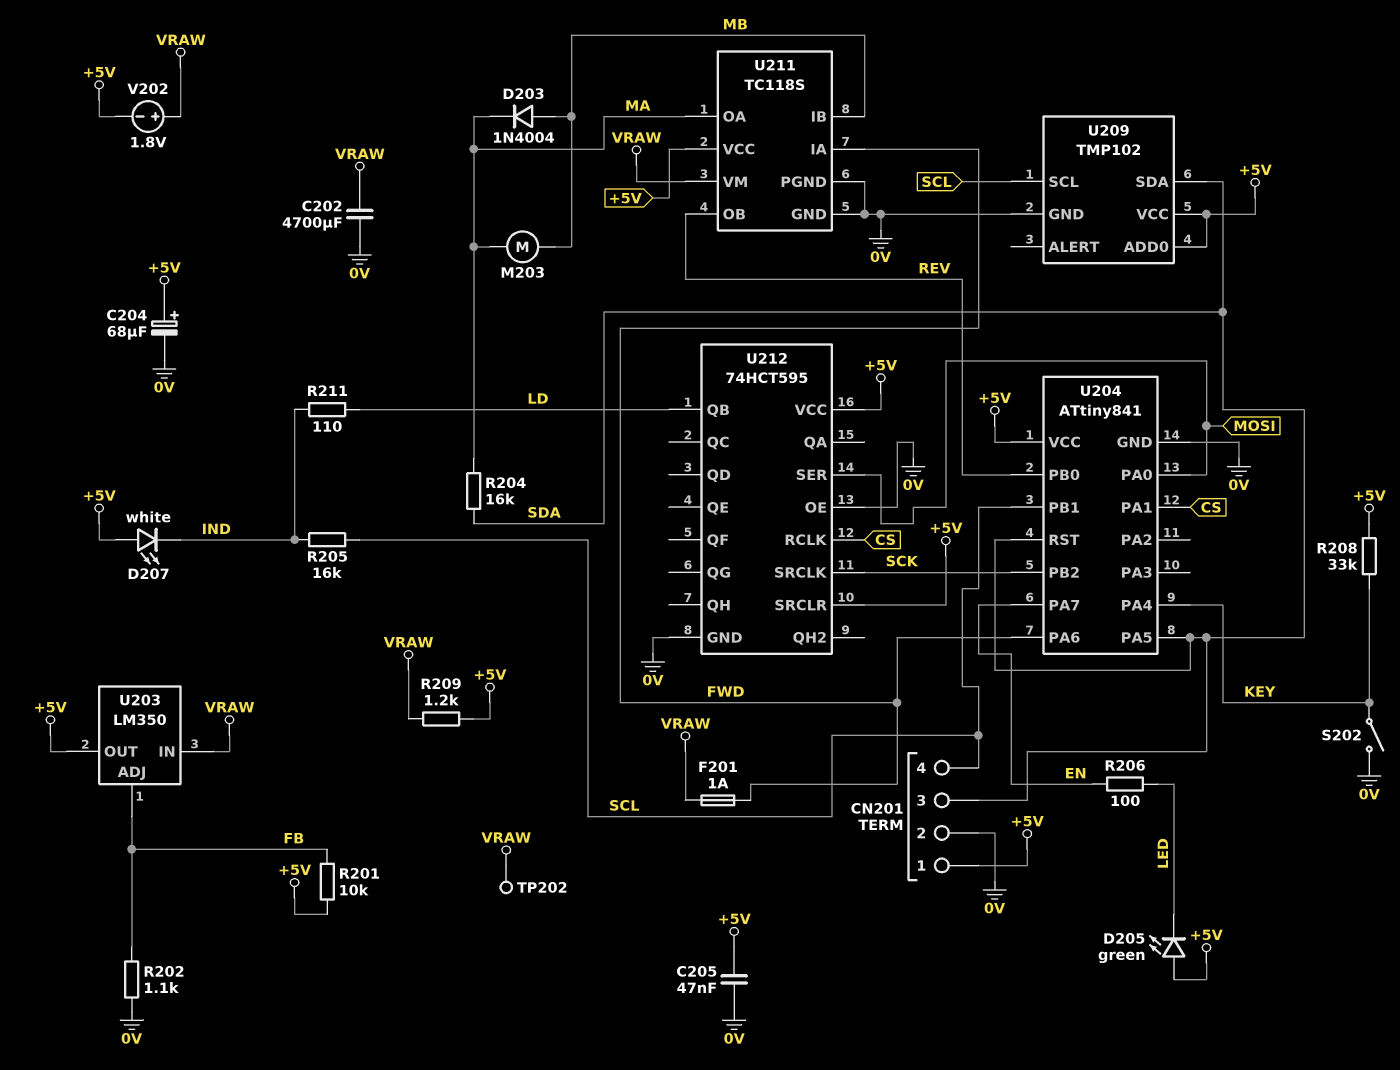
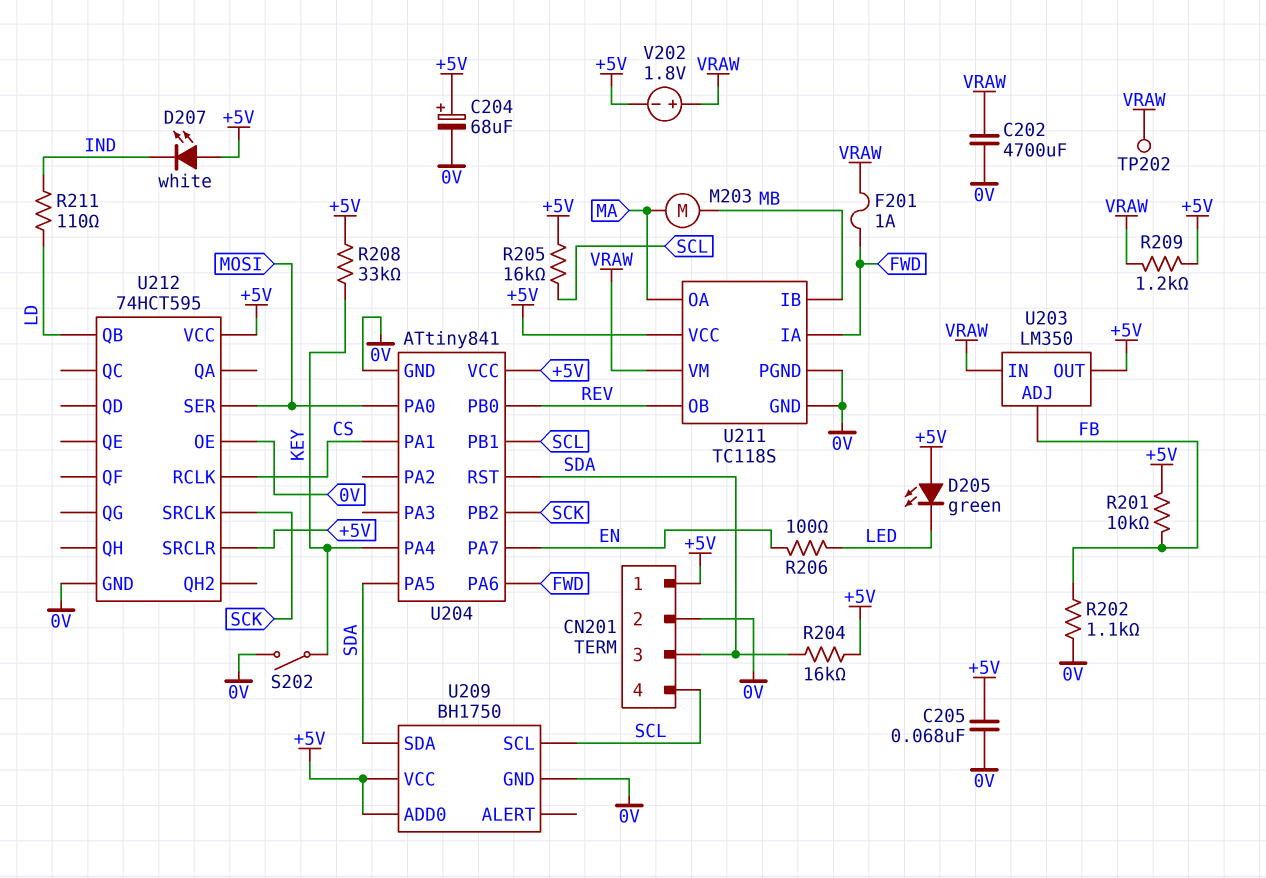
C205: 47nF (+5V, 0V) -> 68nF (+5V, 0V)
D203: diode 1N4004 (A MB, K MA) -> none
R204: 16k (MA, SDA) -> 16k (+5V, SDA)
R205: 16k (IND, SCL) -> 16k (+5V, SCL)
U209: TMP102 -> BH1750

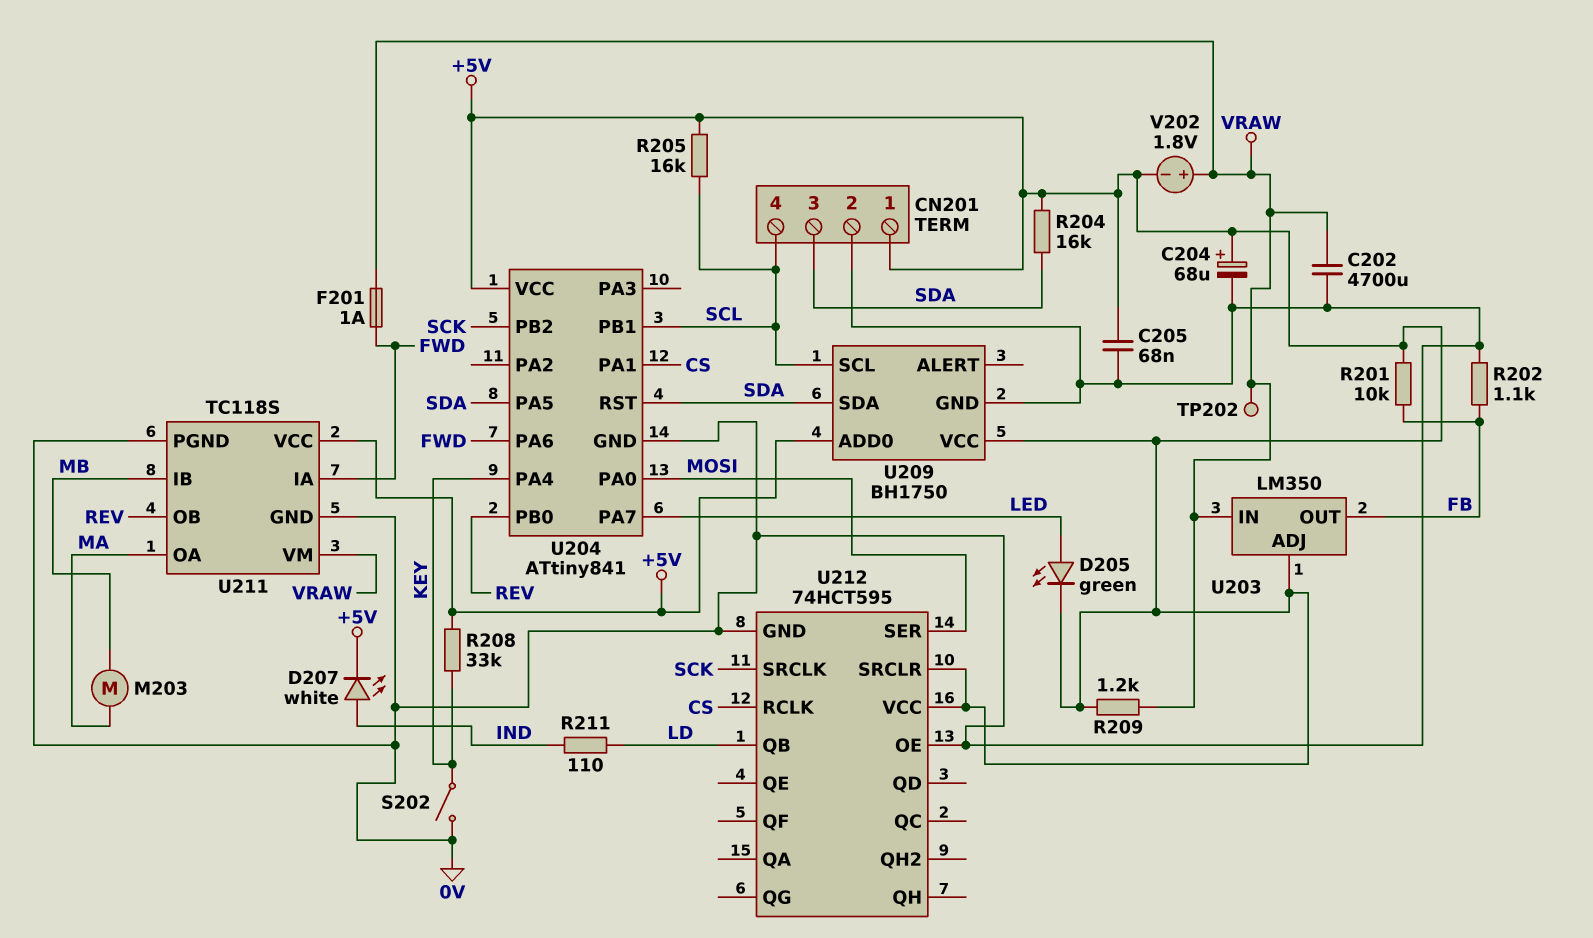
D205: LED green (A +5V, K LED) -> LED green (A LED, K +5V)
D207: LED white (A +5V, K IND) -> LED white (A IND, K +5V)
R206: 100 (EN, LED) -> none
U203 pin ADJ: FB -> +5V
U203 pin OUT: +5V -> FB
U204 pin PA7: EN -> LED

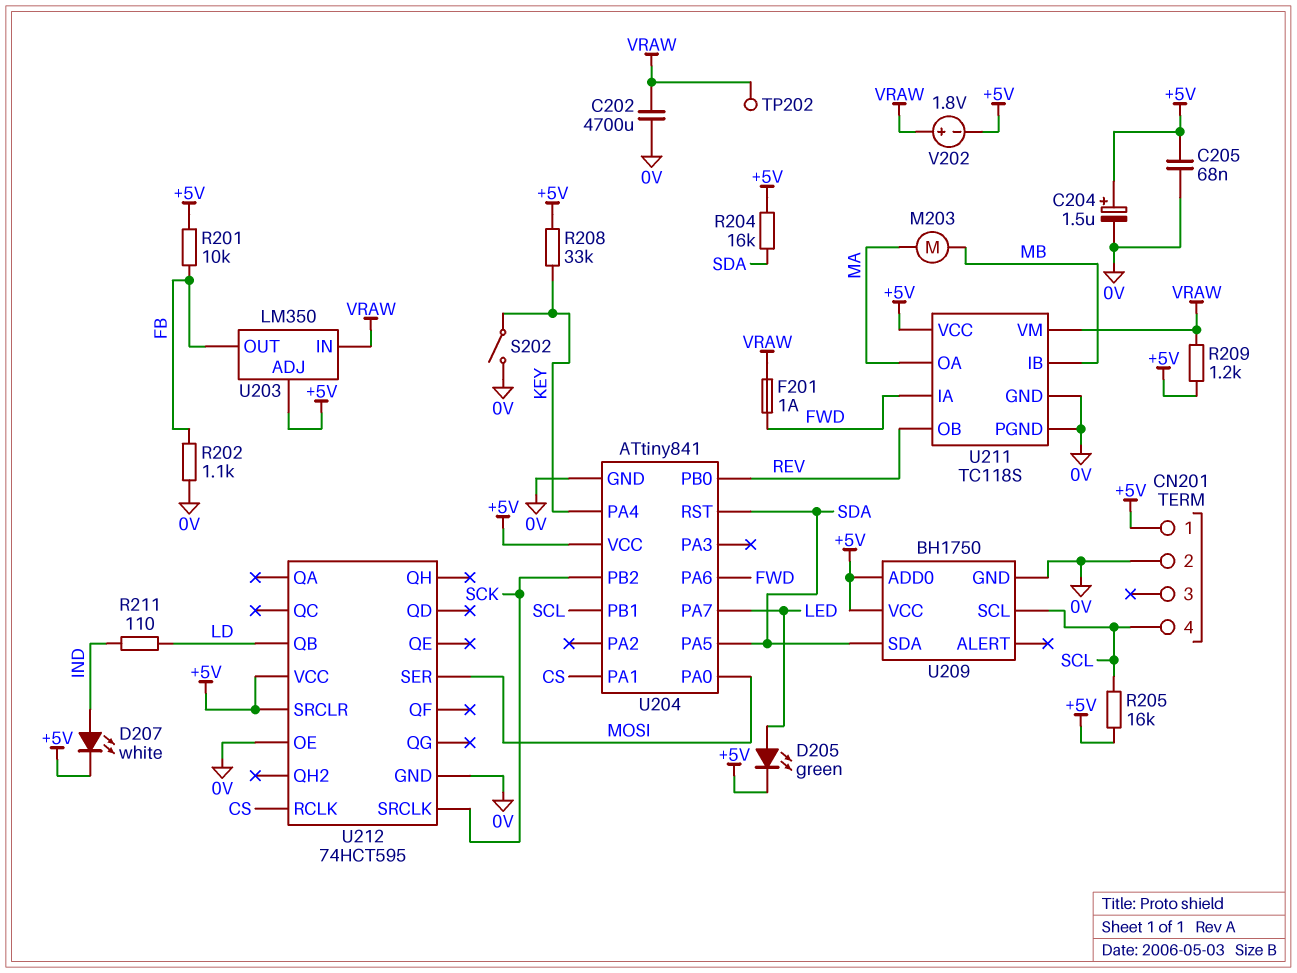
C204: 68uF (plus +5V, minus 0V) -> 1.5uF (plus +5V, minus 0V)
CN201 pin 3: SDA -> none

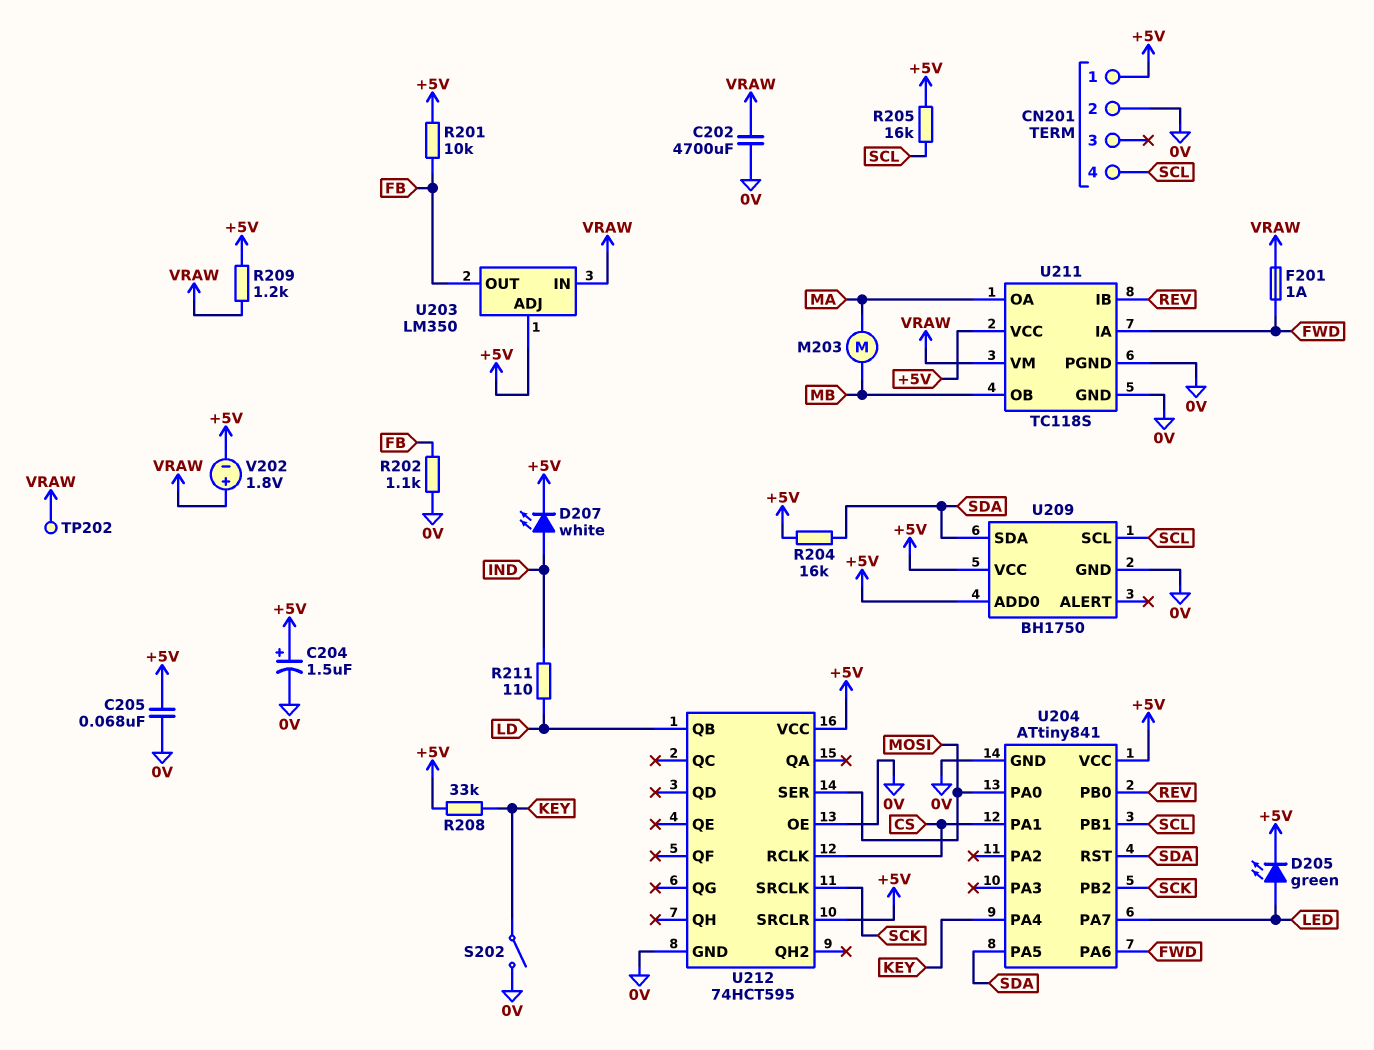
U211 pin IB: MB -> REV
U211 pin OB: REV -> MB

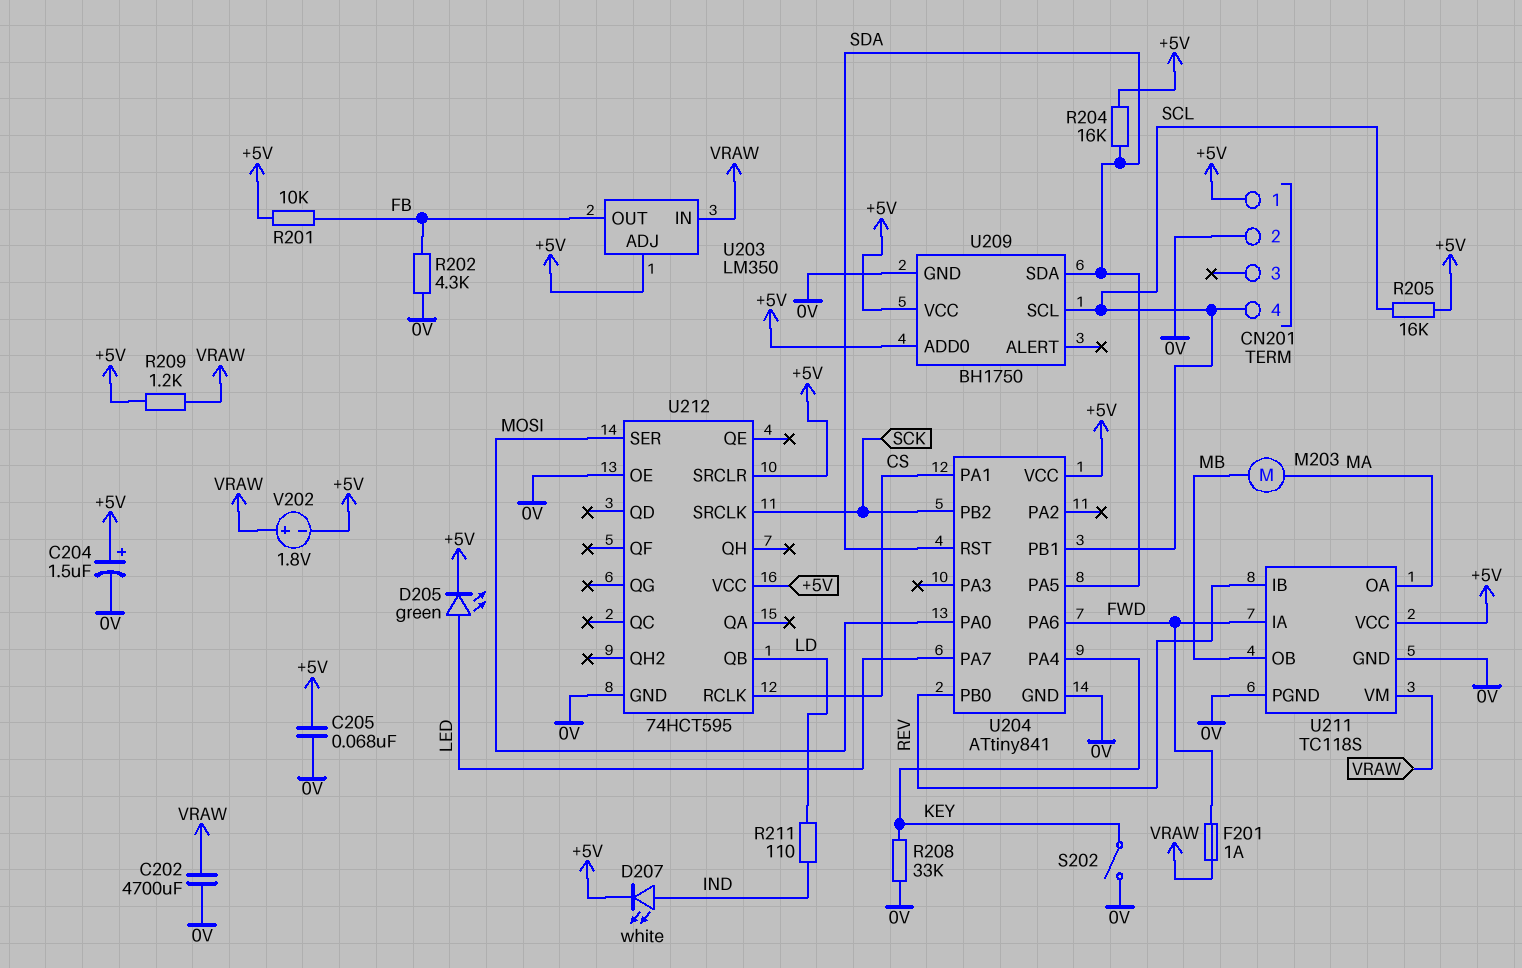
R202: 1.1k (0V, FB) -> 4.3k (0V, FB)
R208: 33k (+5V, KEY) -> 33k (0V, KEY)
TP202: test point (VRAW) -> none

